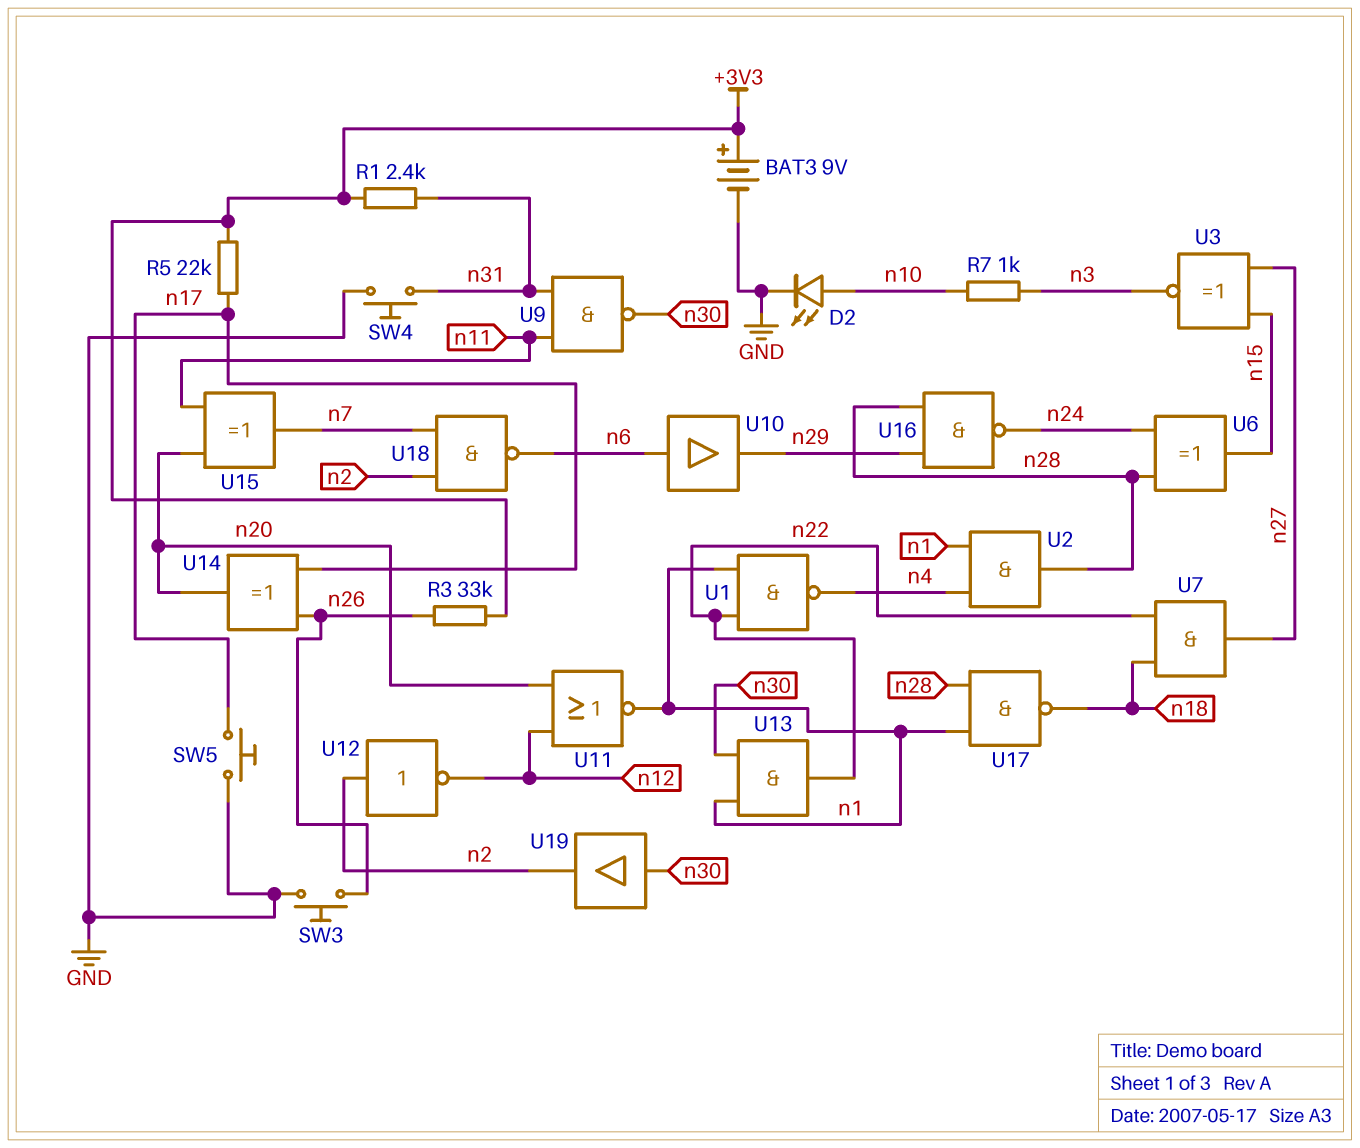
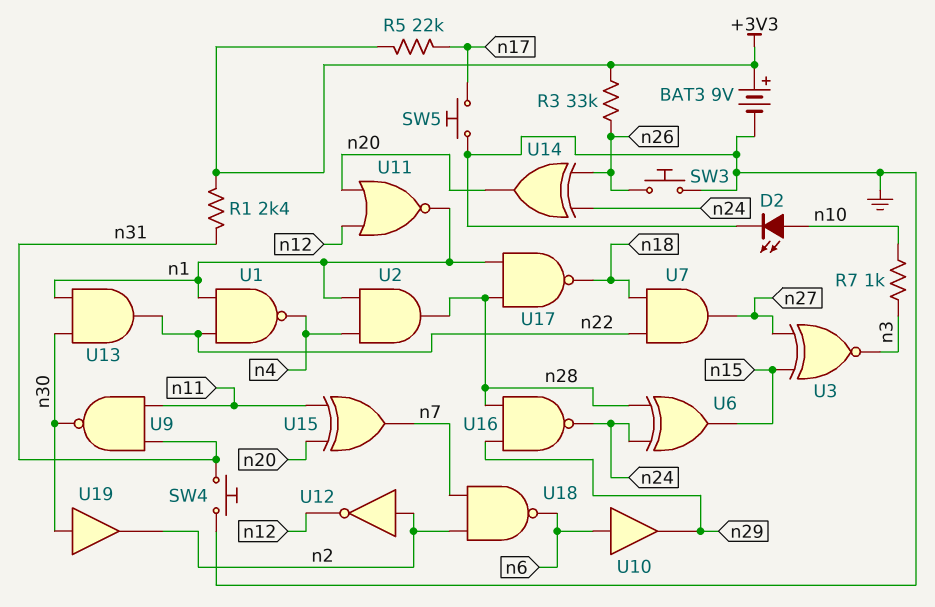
U14: XOR (in n17, in n26, out n20) -> XOR (in n24, in n26, out n20)

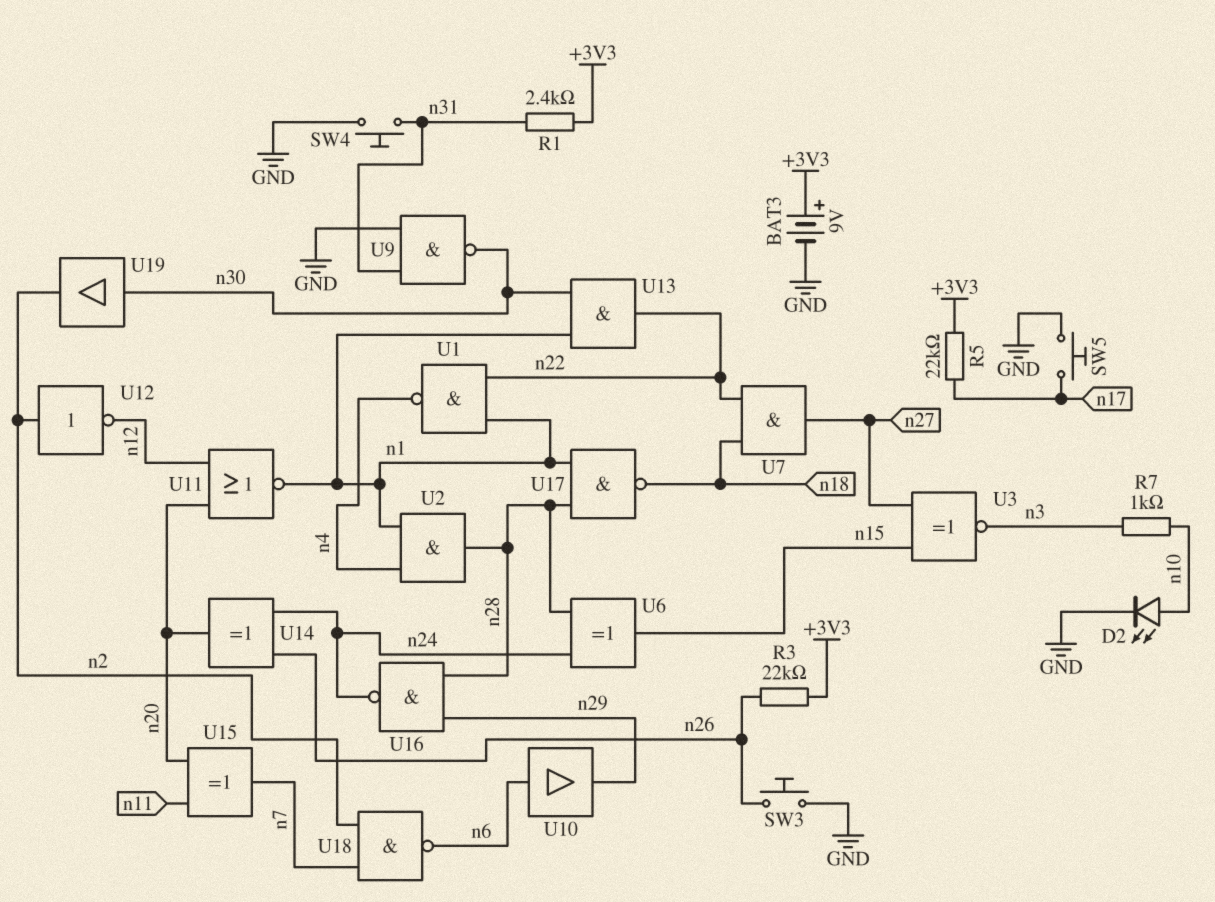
R3: 33k (+3V3, n26) -> 22k (+3V3, n26)
U9: NAND (in n11, in n31, out n30) -> NAND (in GND, in n31, out n30)

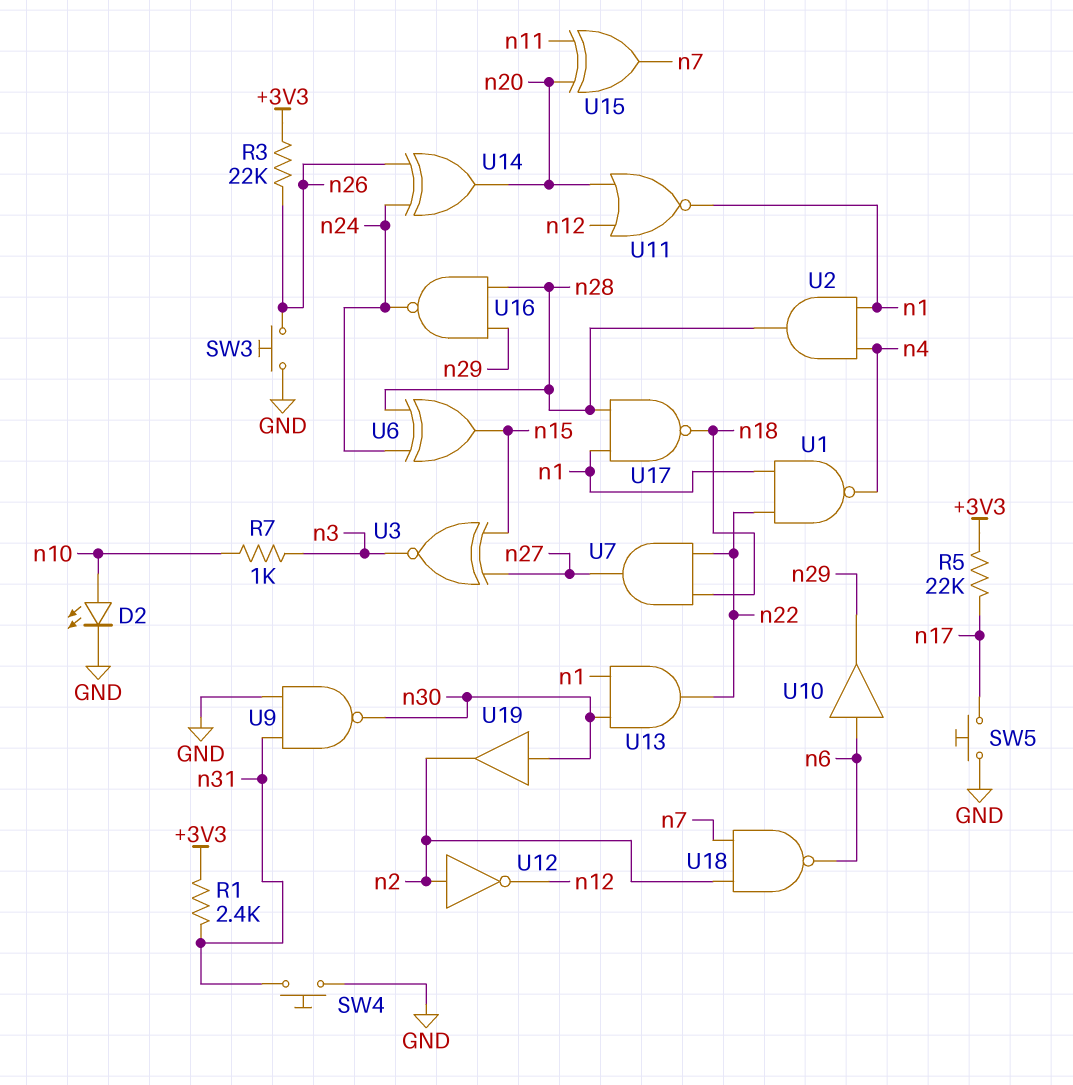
BAT3: 9V (plus +3V3, minus GND) -> none

